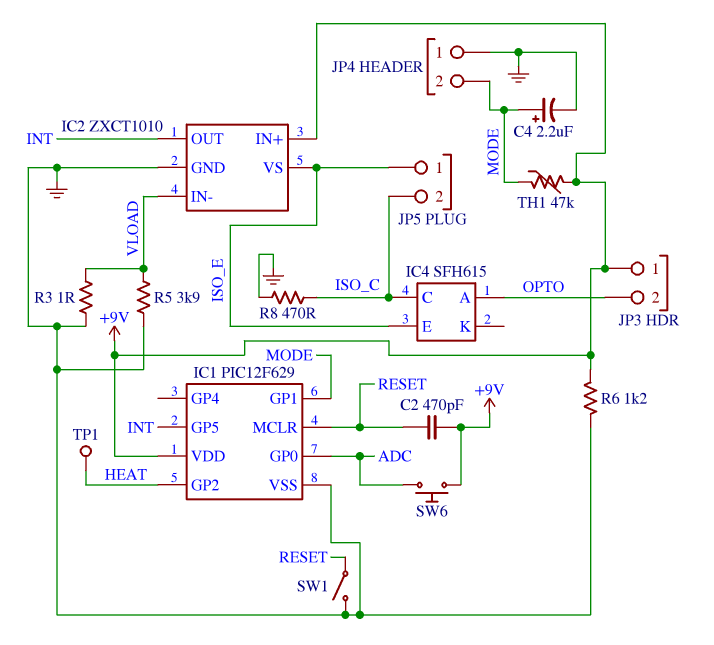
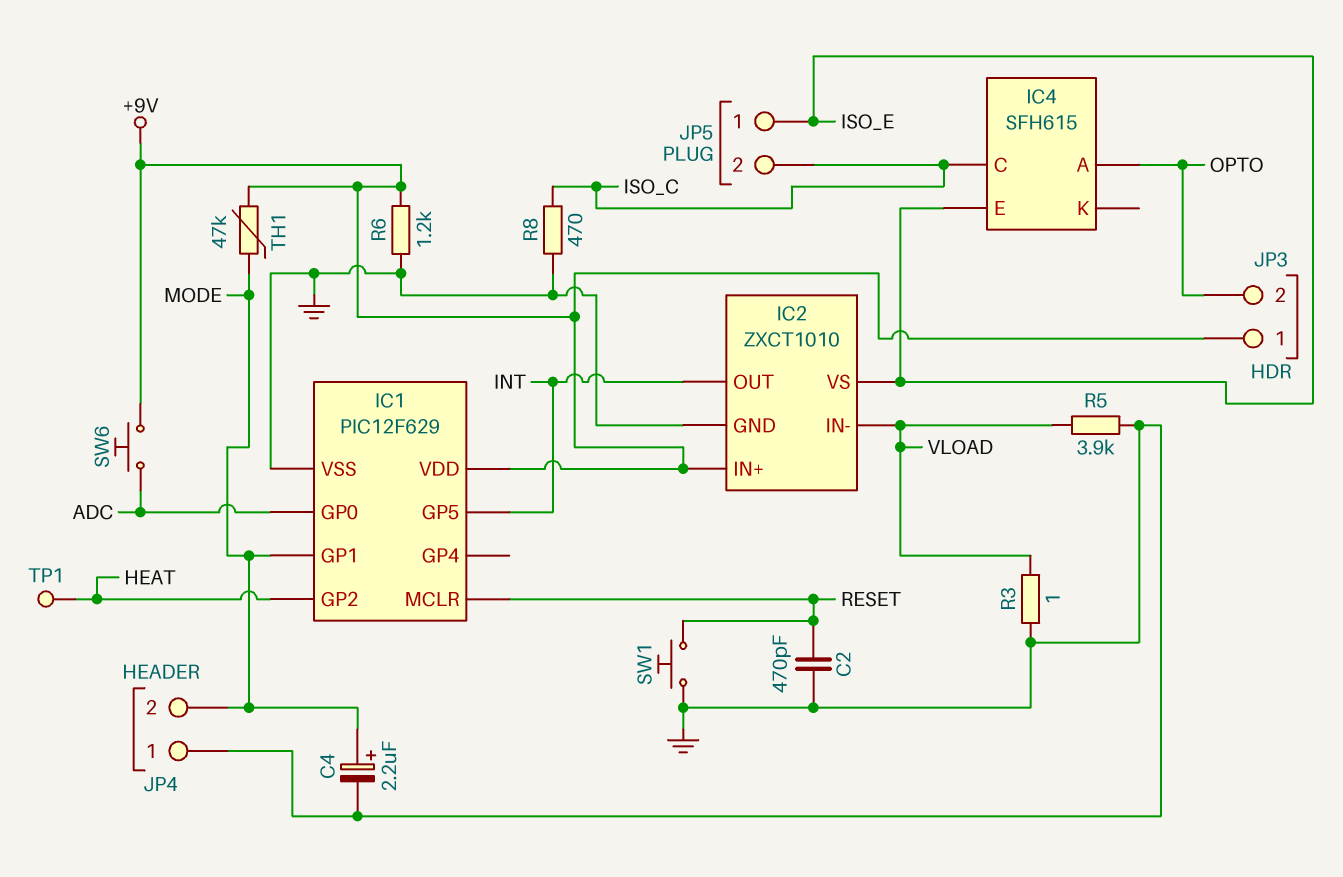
C2: 470pF (+9V, RESET) -> 470pF (GND, RESET)
SW1: switch (GND, RESET) -> button (GND, RESET)

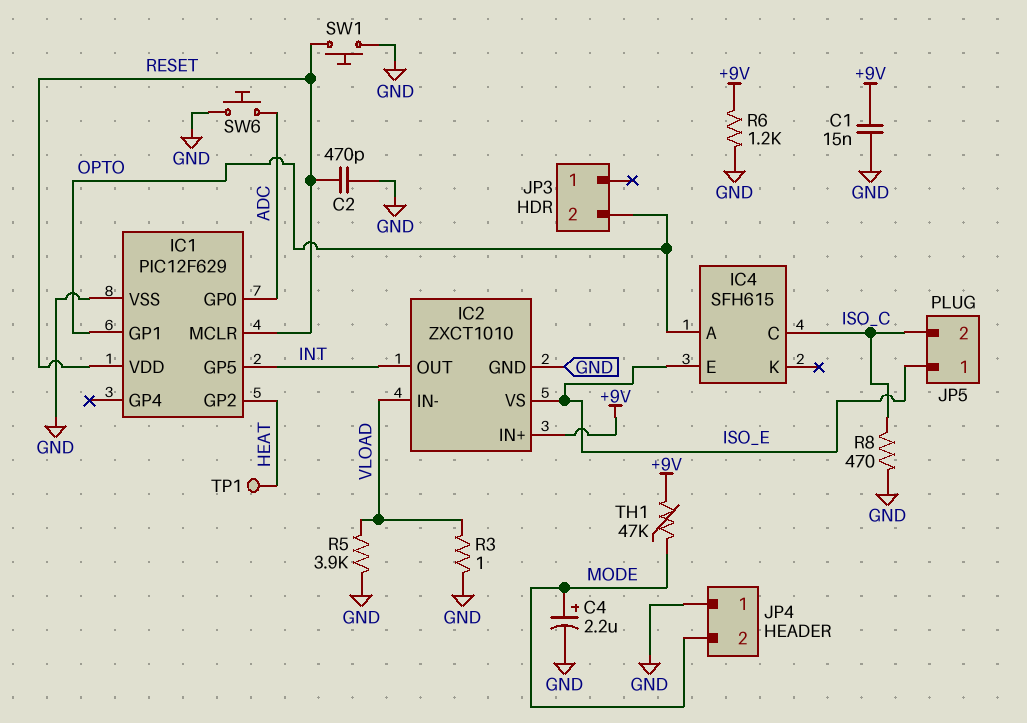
C1: none -> 15nF (+9V, GND)
IC1 pin GP1: MODE -> OPTO
IC1 pin VDD: +9V -> RESET
JP3 pin 1: +9V -> none
SW6: button (+9V, ADC) -> button (ADC, GND)

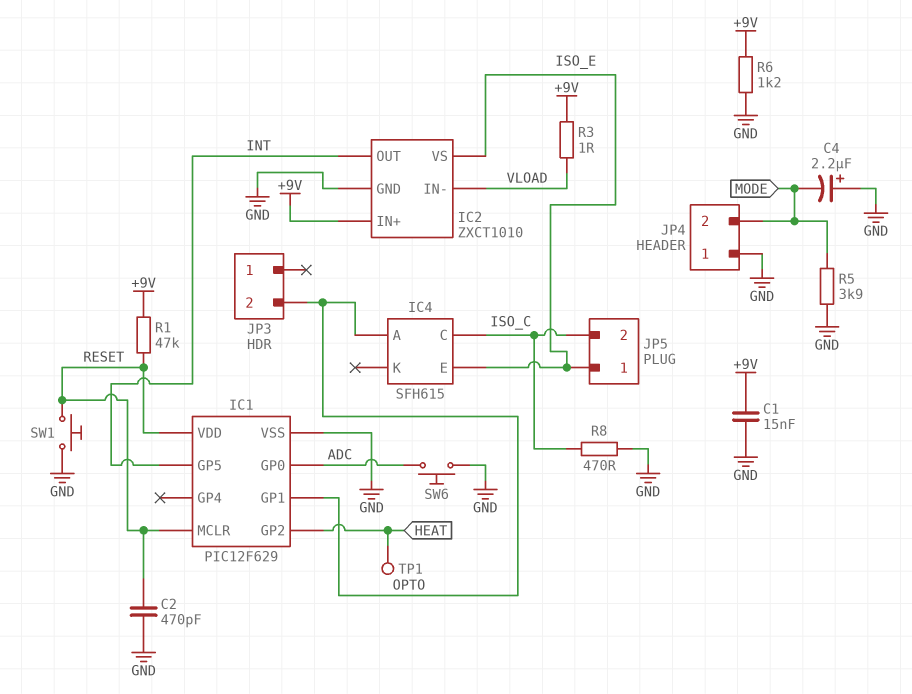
C4: 2.2uF (plus MODE, minus GND) -> 2.2uF (plus GND, minus MODE)
R1: none -> 47k (+9V, RESET)
R3: 1 (GND, VLOAD) -> 1 (+9V, VLOAD)
R5: 3.9k (GND, VLOAD) -> 3.9k (GND, MODE)
TH1: 47k (+9V, MODE) -> none

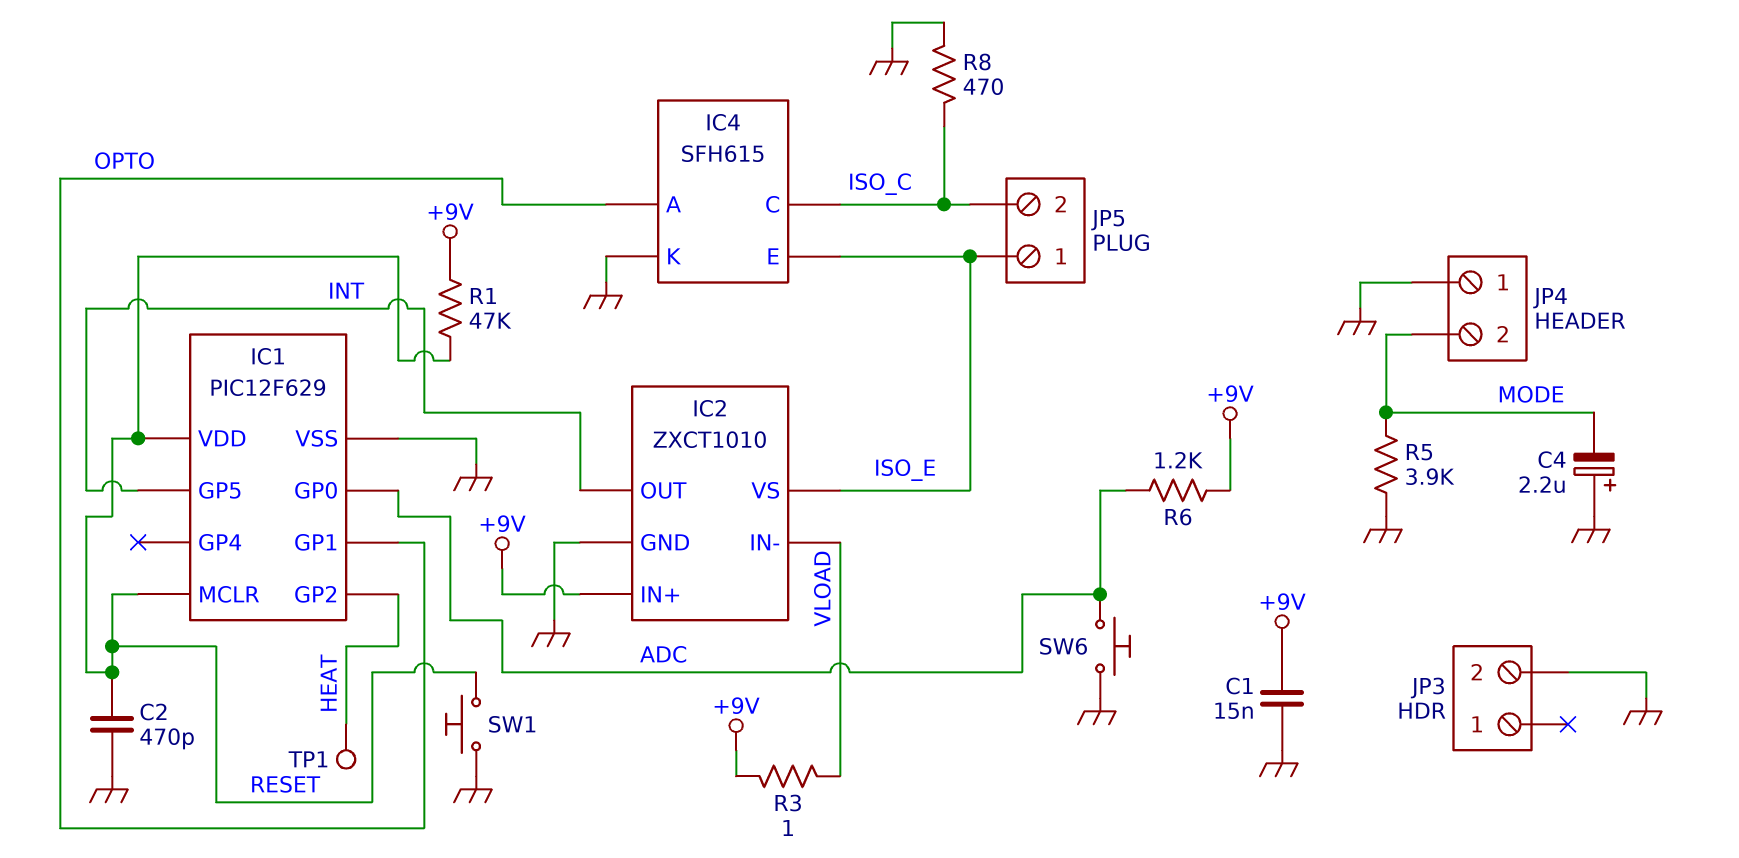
IC4 pin K: none -> GND
JP3 pin 2: OPTO -> GND
R6: 1.2k (+9V, GND) -> 1.2k (+9V, ADC)

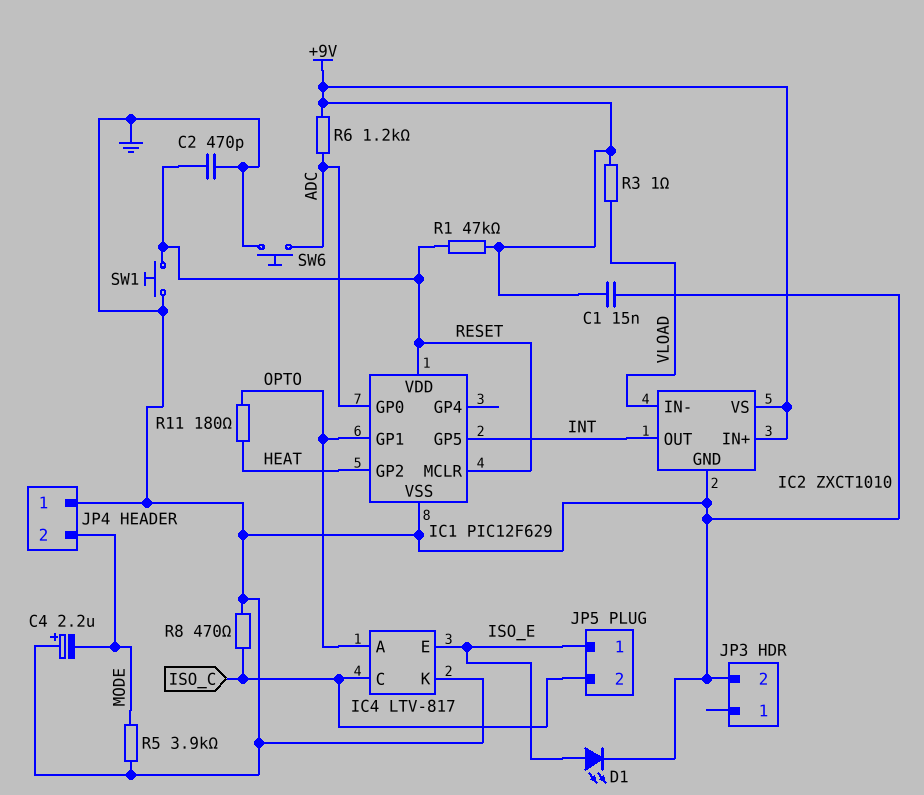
D1: none -> LED (A ISO_E, K GND)
IC2 pin VS: ISO_E -> +9V
IC4: SFH615 -> LTV-817
R11: none -> 180 (HEAT, OPTO)
TP1: test point (HEAT) -> none

